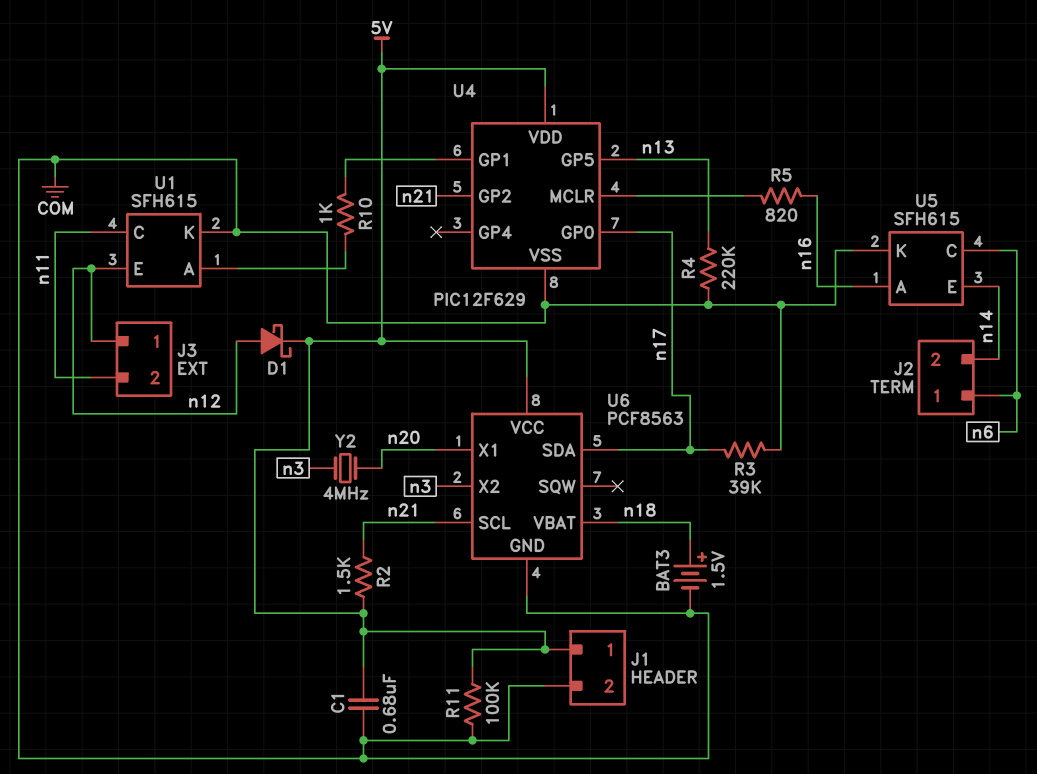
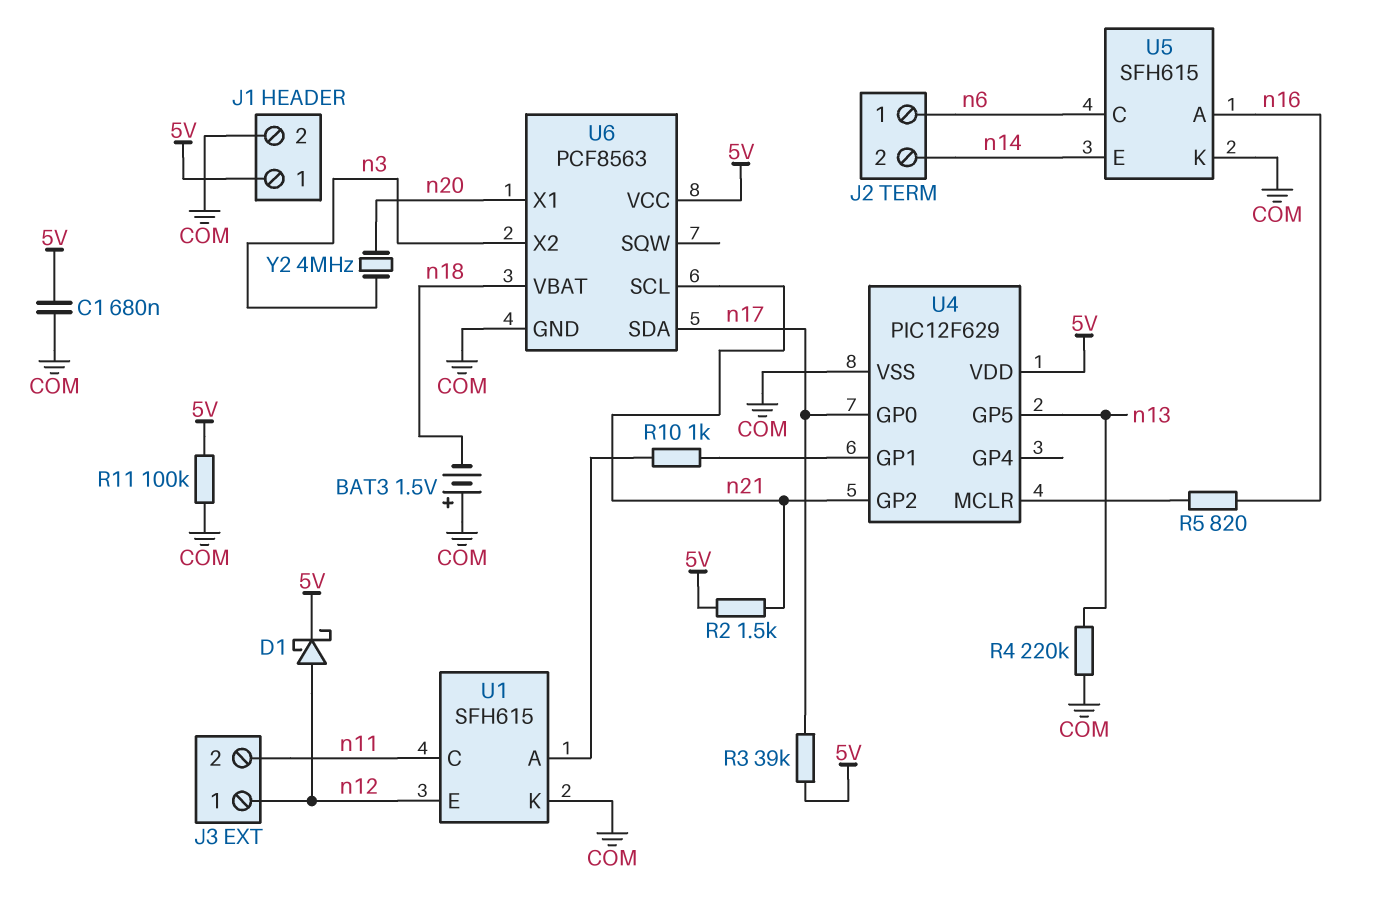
BAT3: 1.5V (plus n18, minus COM) -> 1.5V (plus COM, minus n18)
R3: 39k (COM, n17) -> 39k (5V, n17)

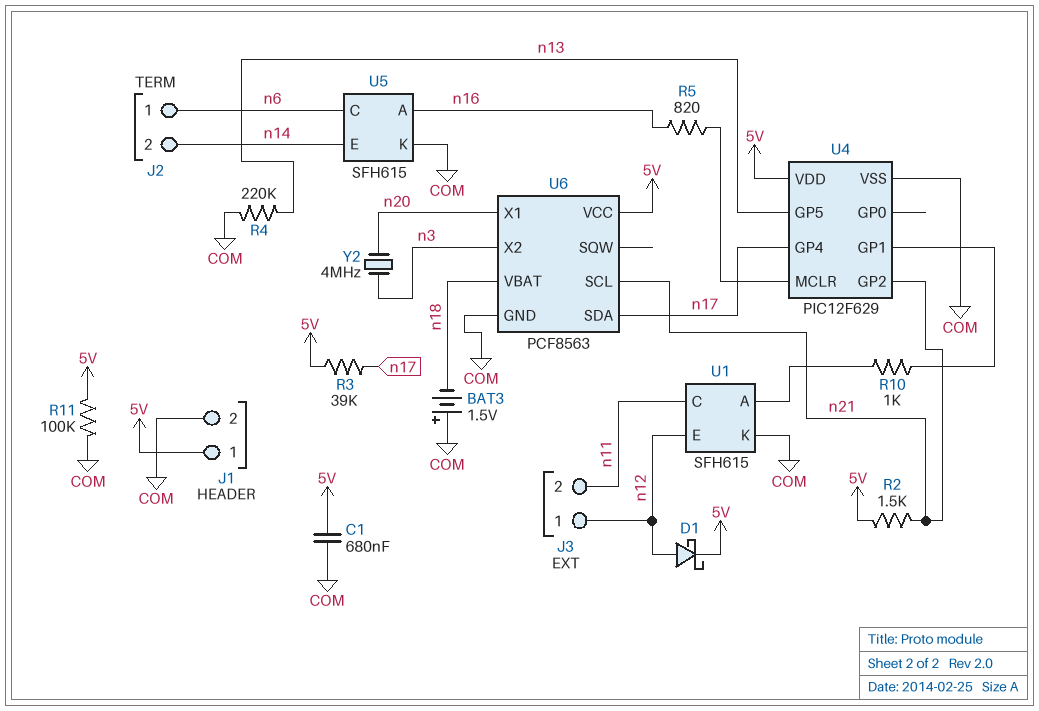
U4 pin GP0: n17 -> none
U4 pin GP4: none -> n17

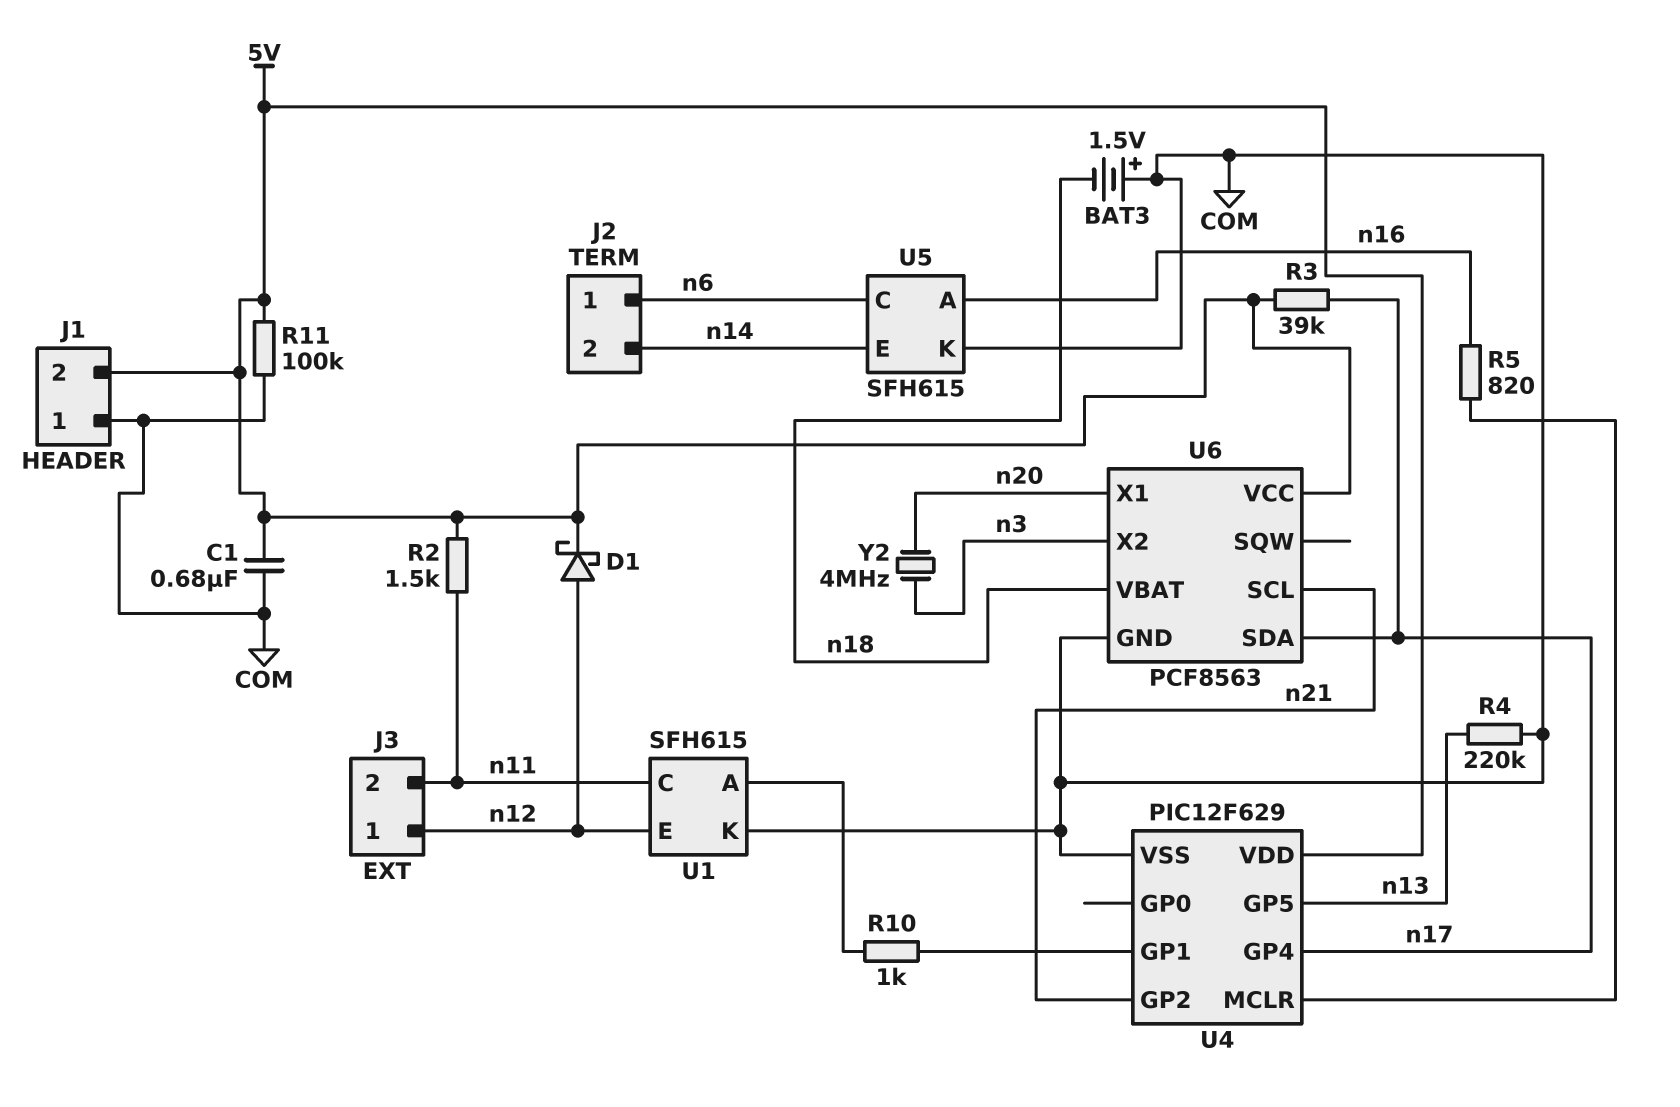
J1 pin 1: 5V -> COM
J1 pin 2: COM -> 5V
R2: 1.5k (5V, n21) -> 1.5k (5V, n11)

